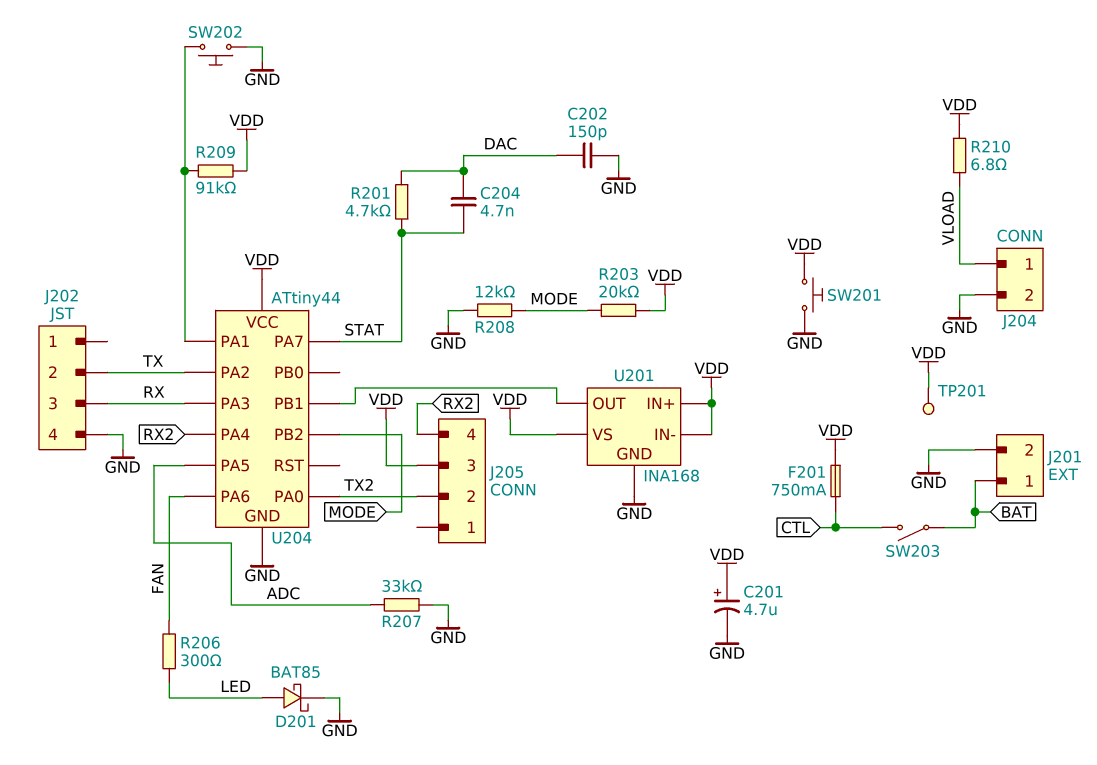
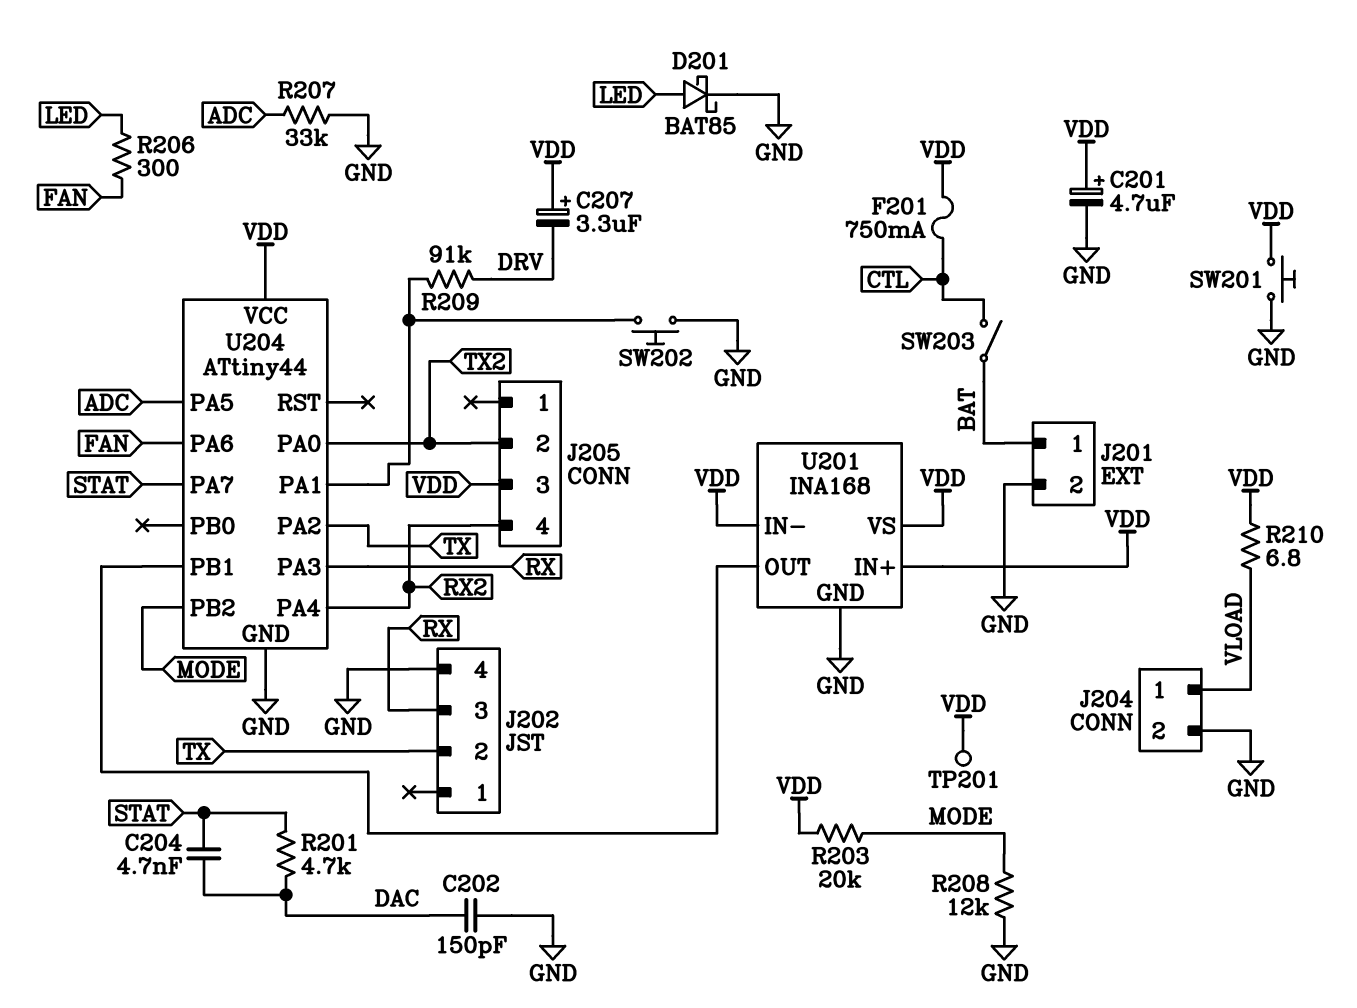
C207: none -> 3.3uF (plus VDD, minus DRV)
R209: 91k (U204/PA1, VDD) -> 91k (DRV, U204/PA1)

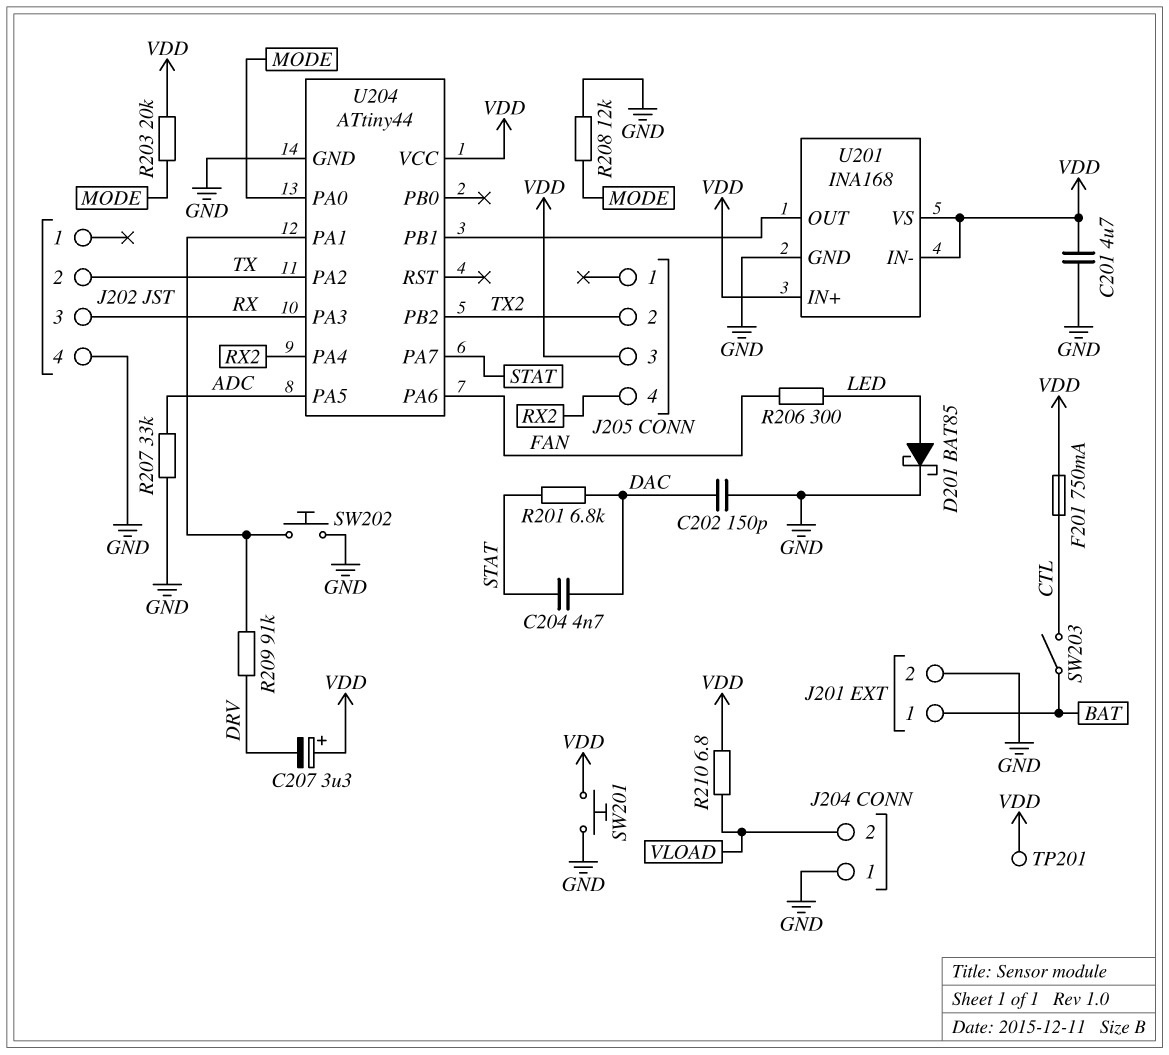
C201: 4.7uF (plus VDD, minus GND) -> 4.7uF (GND, VDD)
J204 pin 1: VLOAD -> GND
J204 pin 2: GND -> VLOAD
R201: 4.7k (DAC, STAT) -> 6.8k (DAC, STAT)
U204 pin PA0: TX2 -> MODE
U204 pin PB2: MODE -> TX2

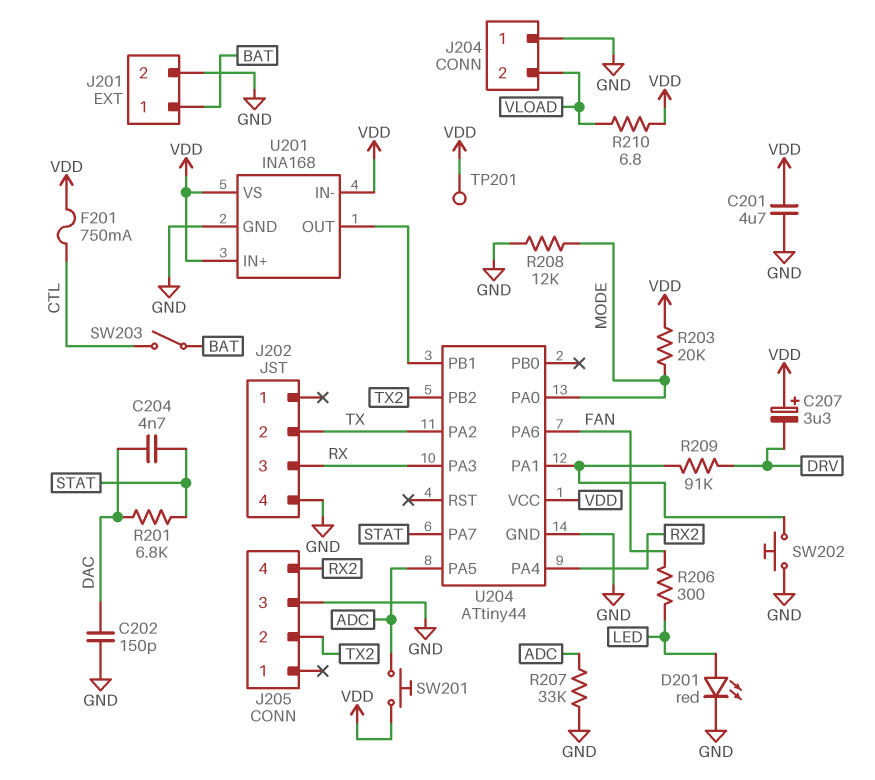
D201: schottky BAT85 (A LED, K GND) -> LED red (A LED, K GND)
J205 pin 3: VDD -> GND
SW201: button (GND, VDD) -> button (ADC, VDD)

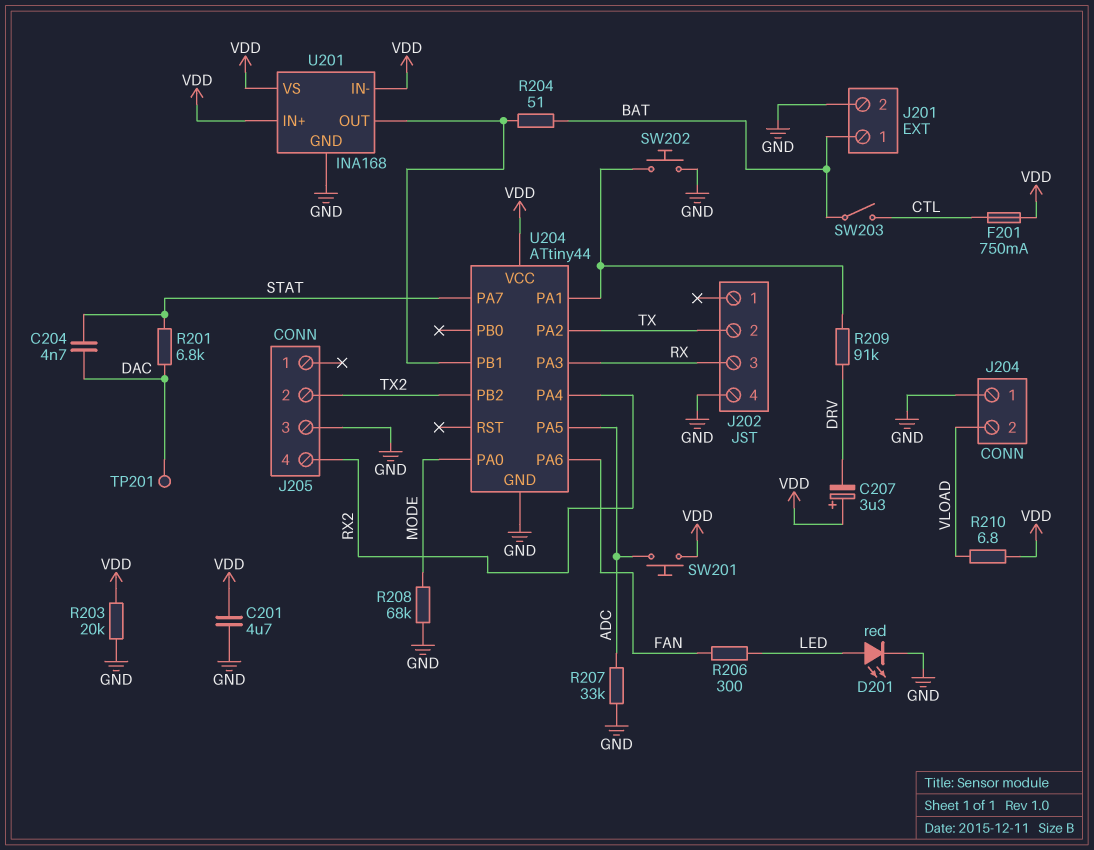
C202: 150pF (DAC, GND) -> none
R203: 20k (MODE, VDD) -> 20k (GND, VDD)
R204: none -> 51 (BAT, U201/OUT)
R208: 12k (GND, MODE) -> 68k (GND, MODE)
TP201: test point (VDD) -> test point (DAC)

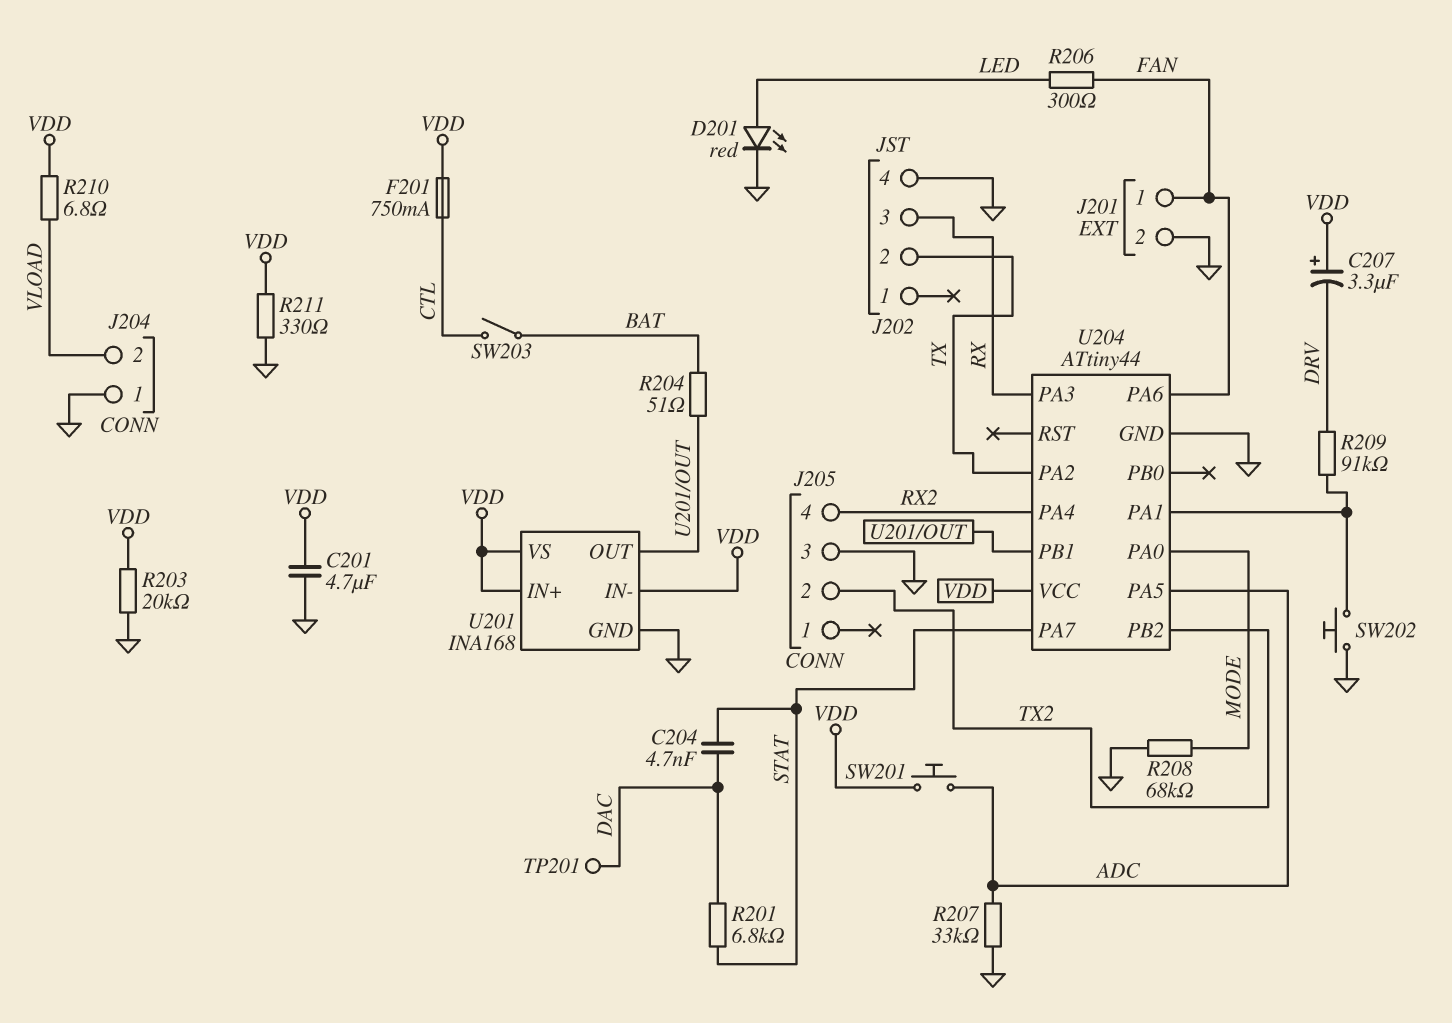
J201 pin 1: BAT -> FAN
R211: none -> 330 (GND, VDD)

